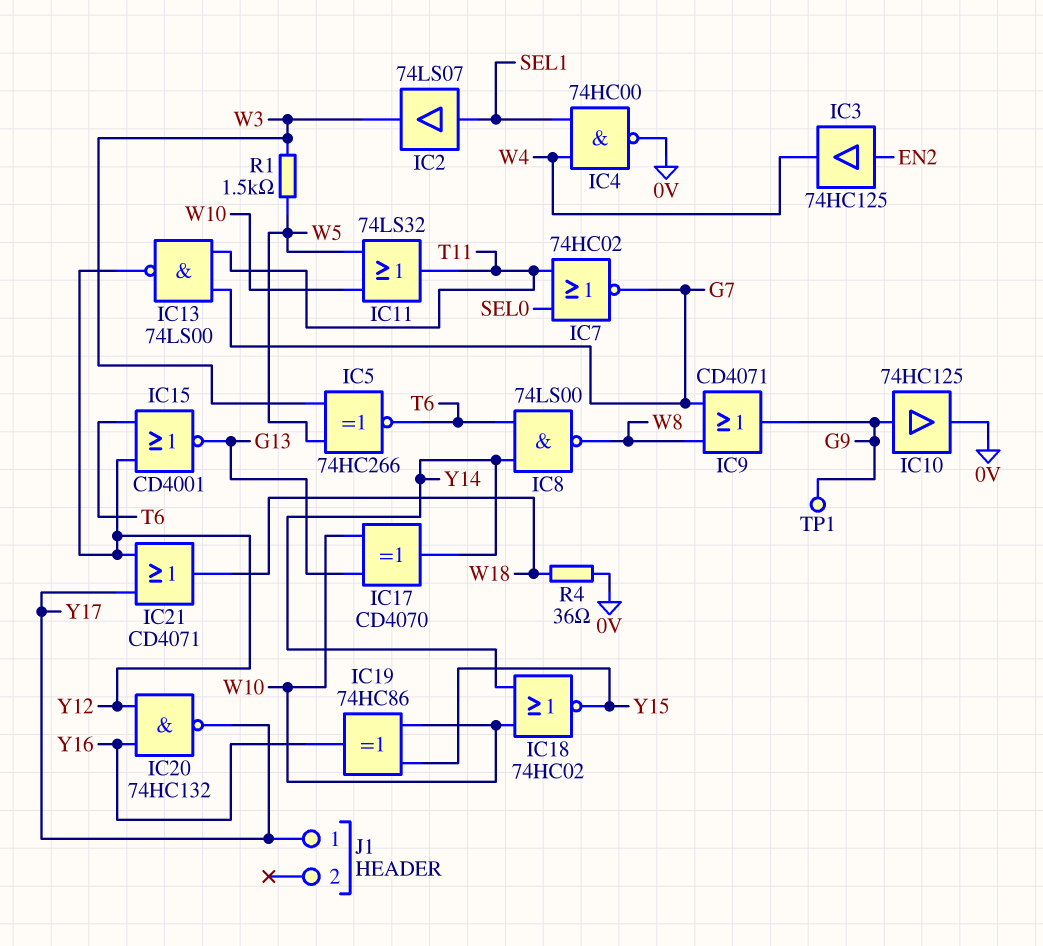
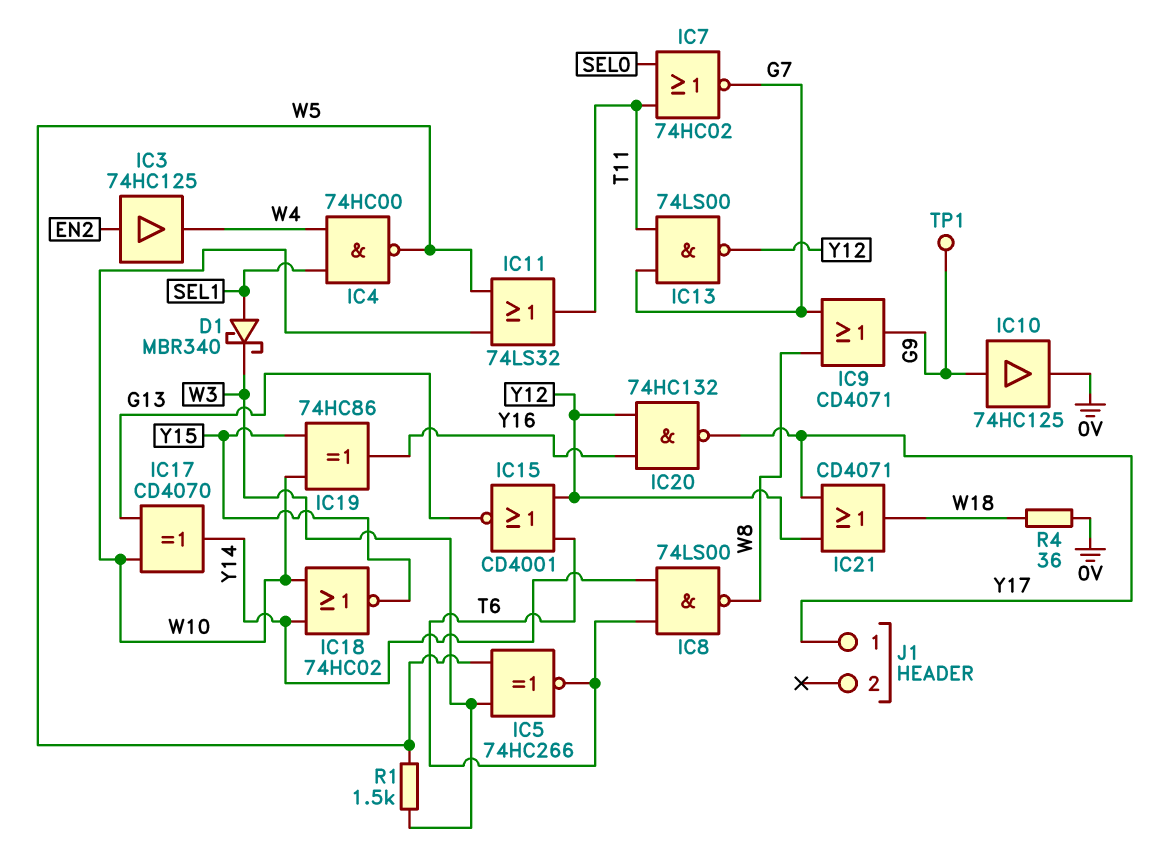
D1: none -> schottky MBR340 (A SEL1, K W3)
IC2: buffer 74LS07 (in SEL1, out W3) -> none
IC4: NAND 74HC00 (in SEL1, in W4, out 0V) -> NAND 74HC00 (in SEL1, in W4, out W5)

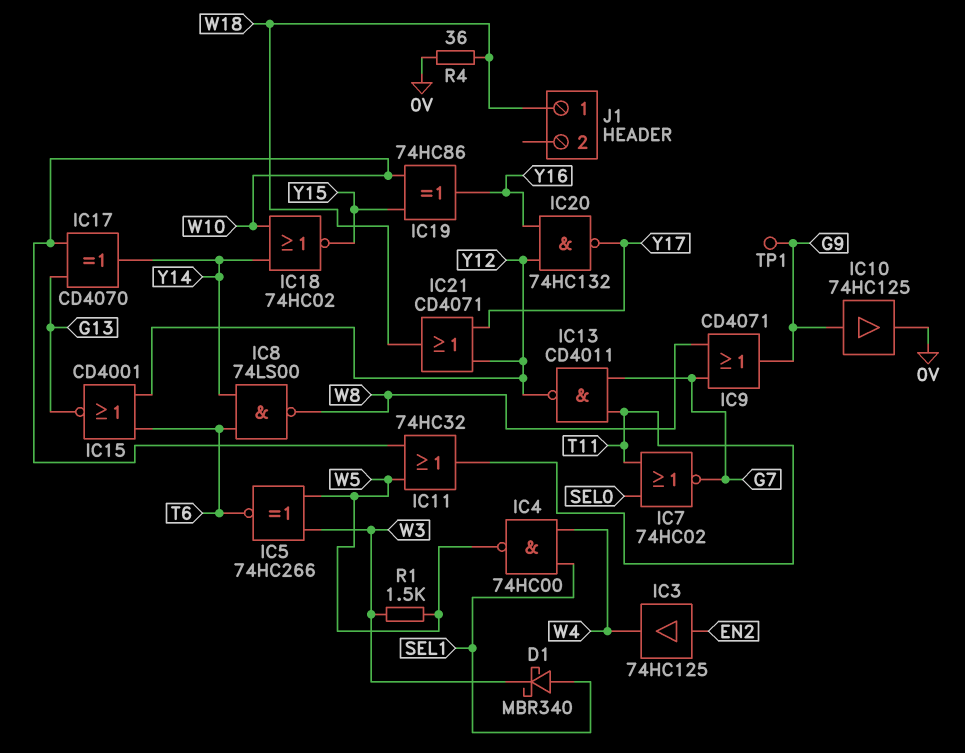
IC11: OR 74LS32 (in W5, in W10, out T11) -> OR 74HC32 (in W5, in W10, out T11)
IC13: NAND 74LS00 (in G7, in T11, out Y12) -> NAND CD4011 (in G7, in T11, out Y12)
J1 pin 1: Y17 -> W18

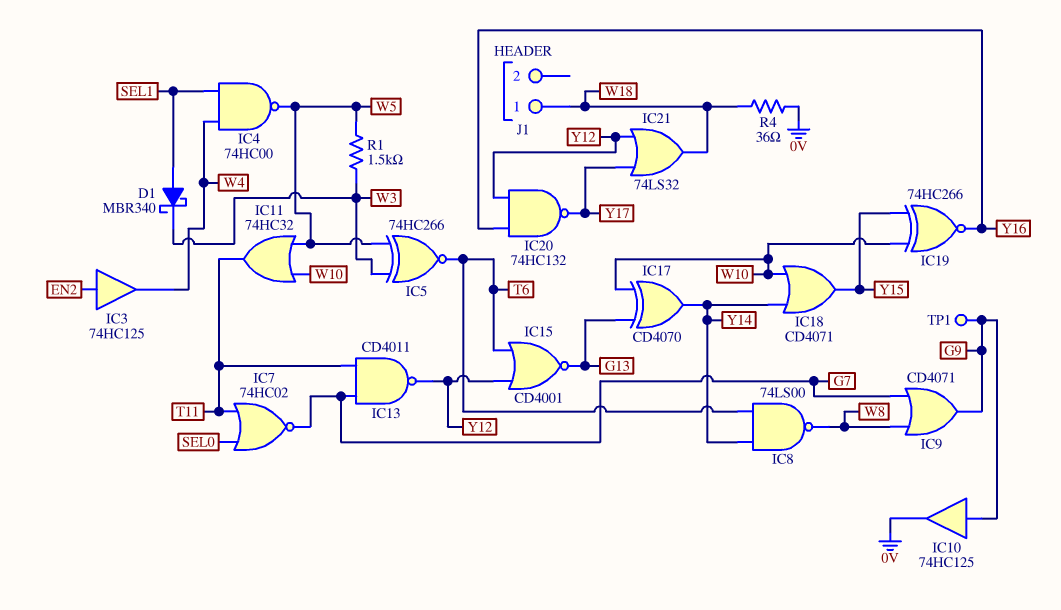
IC18: NOR 74HC02 (in W10, in Y14, out Y15) -> OR CD4071 (in W10, in Y14, out Y15)
IC19: XOR 74HC86 (in W10, in Y15, out Y16) -> XNOR 74HC266 (in W10, in Y15, out Y16)
IC21: OR CD4071 (in Y12, in Y17, out W18) -> OR 74LS32 (in Y12, in Y17, out W18)

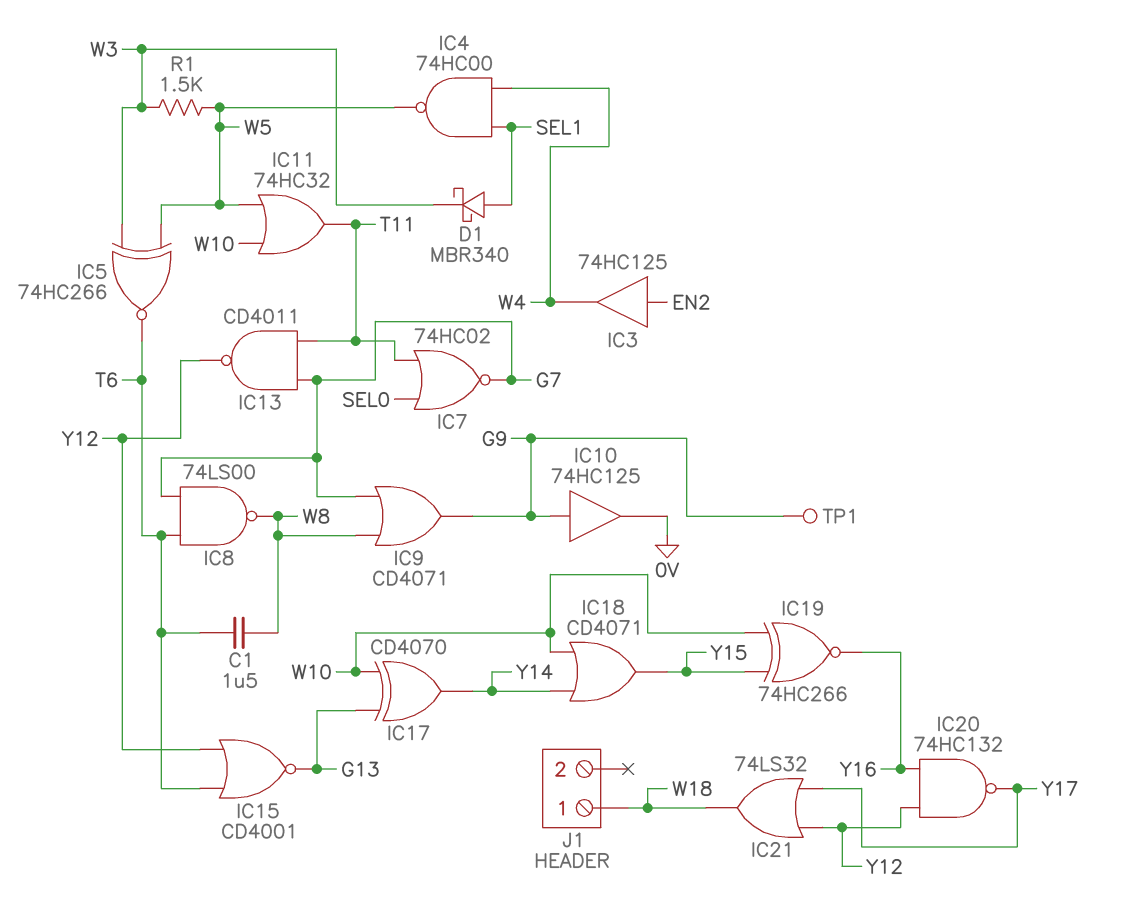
C1: none -> 1.5uF (T6, W8)
IC8: NAND 74LS00 (in T6, in Y14, out W8) -> NAND 74LS00 (in G7, in T6, out W8)
R4: 36 (0V, W18) -> none

